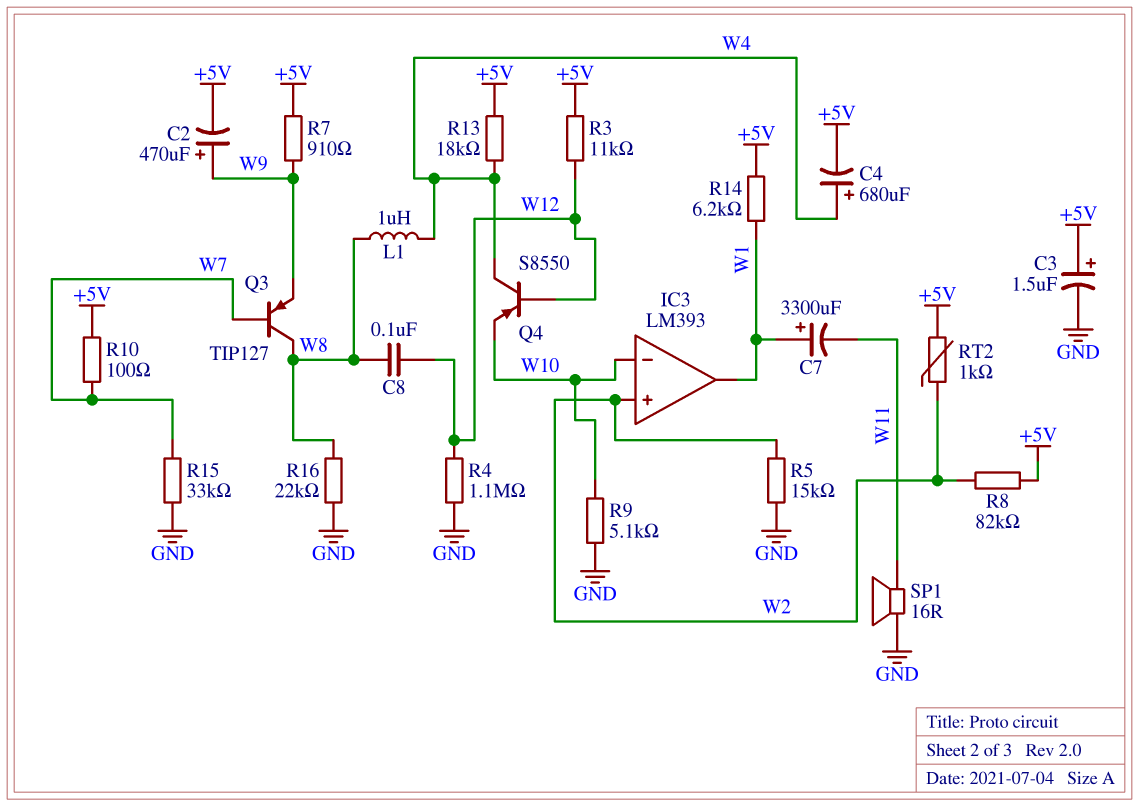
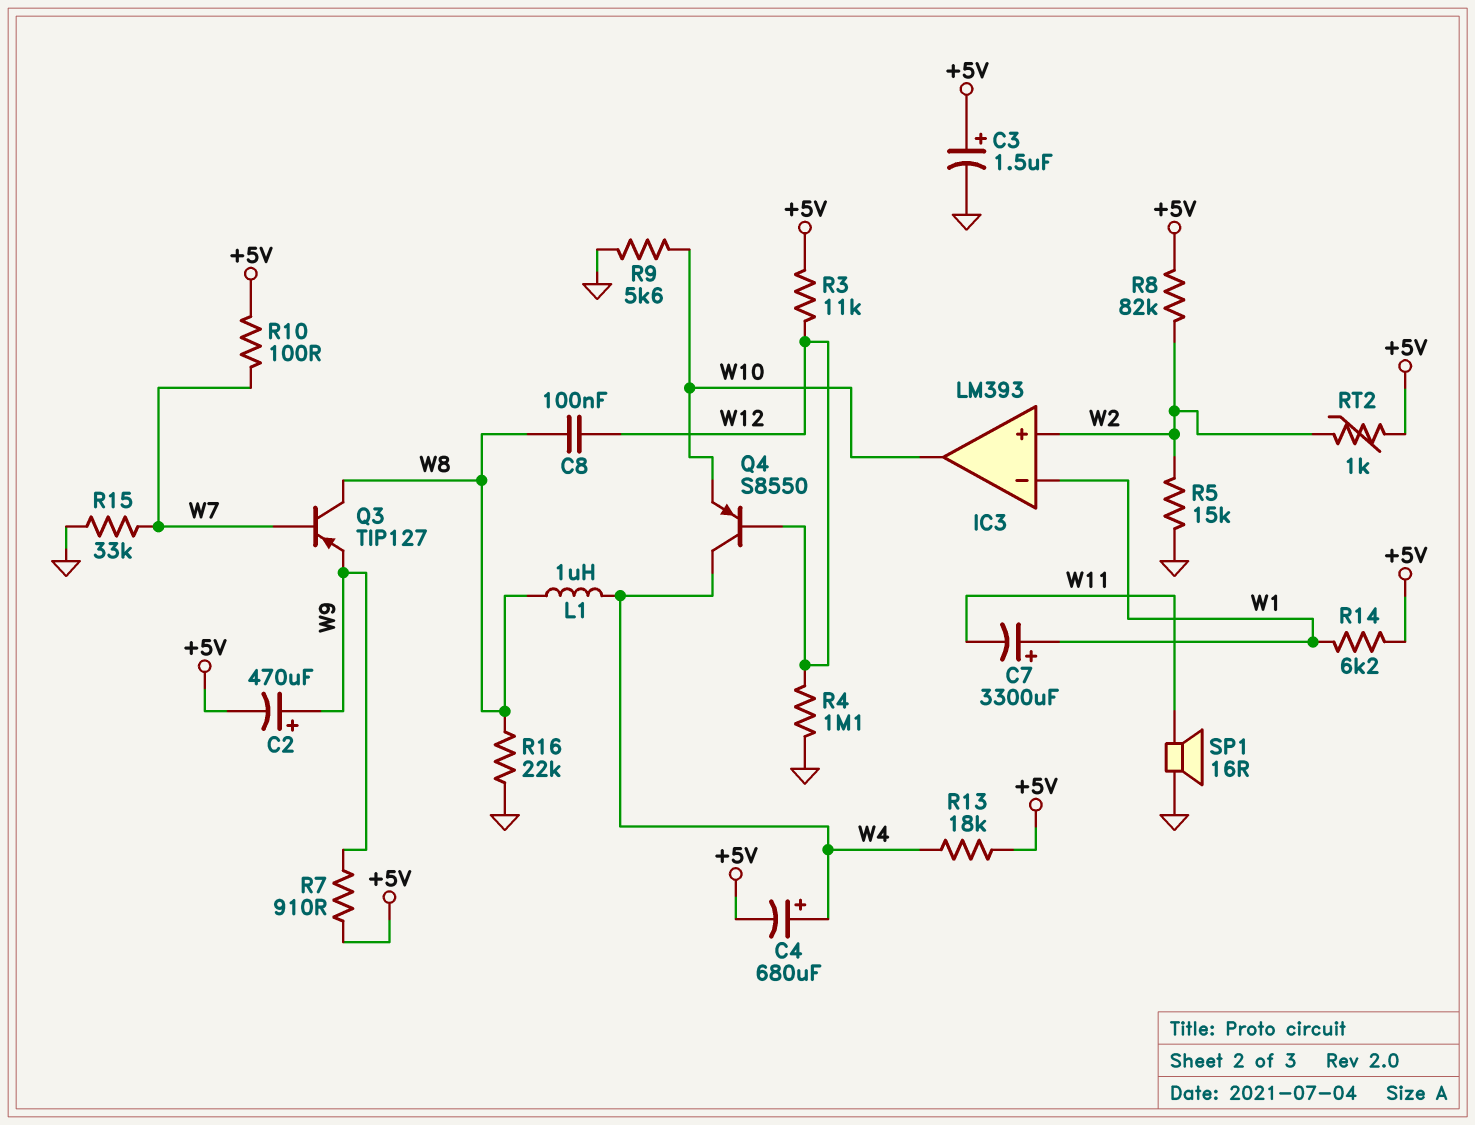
IC3 pin in-: W10 -> W1
IC3 pin out: W1 -> W10
R9: 5.1k (GND, W10) -> 5.6k (GND, W10)

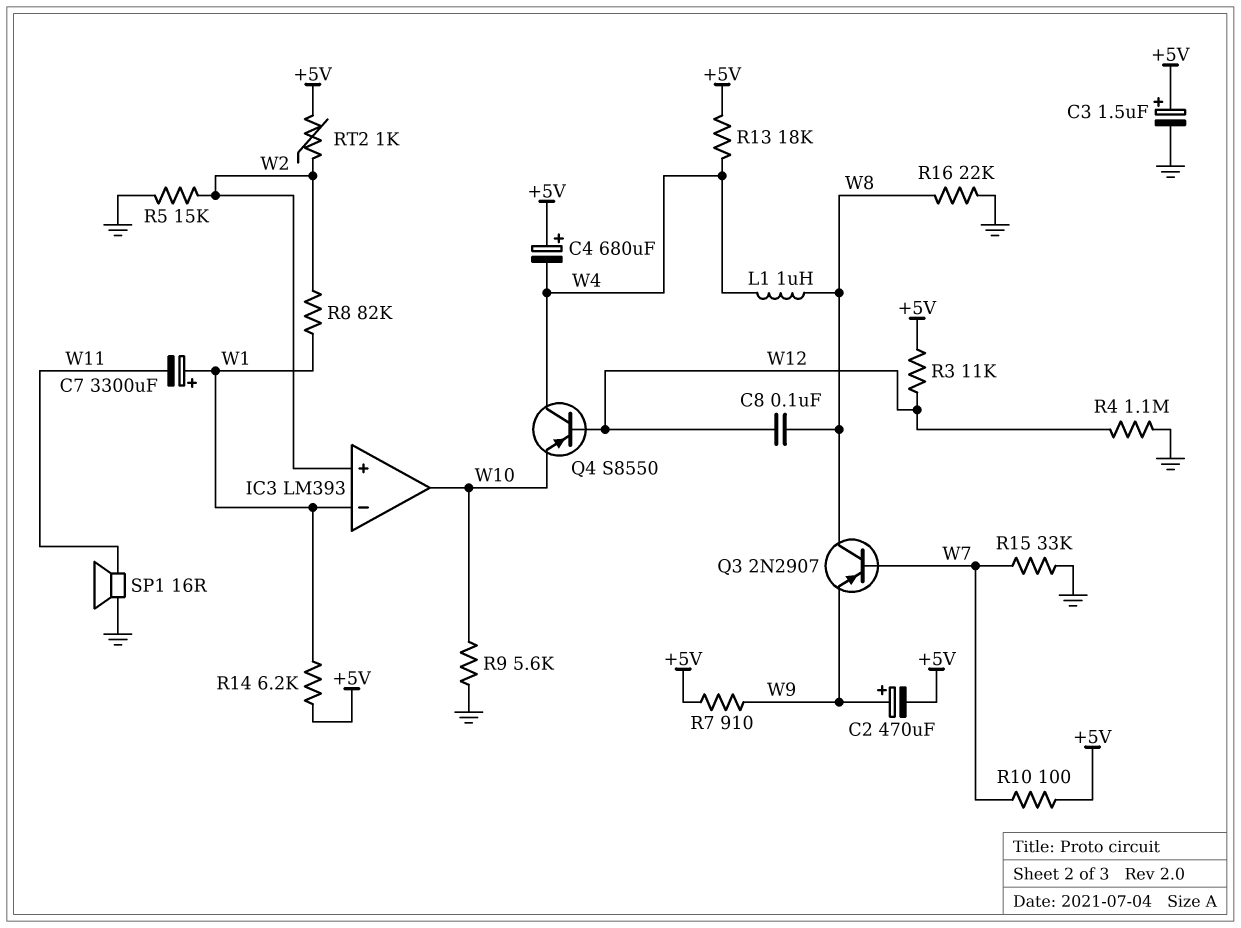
C4: 680uF (plus W4, minus +5V) -> 680uF (plus +5V, minus W4)
Q3: PNP TIP127 (B W7, C W8, E W9) -> PNP 2N2907 (B W7, C W8, E W9)
R8: 82k (+5V, W2) -> 82k (W1, W2)

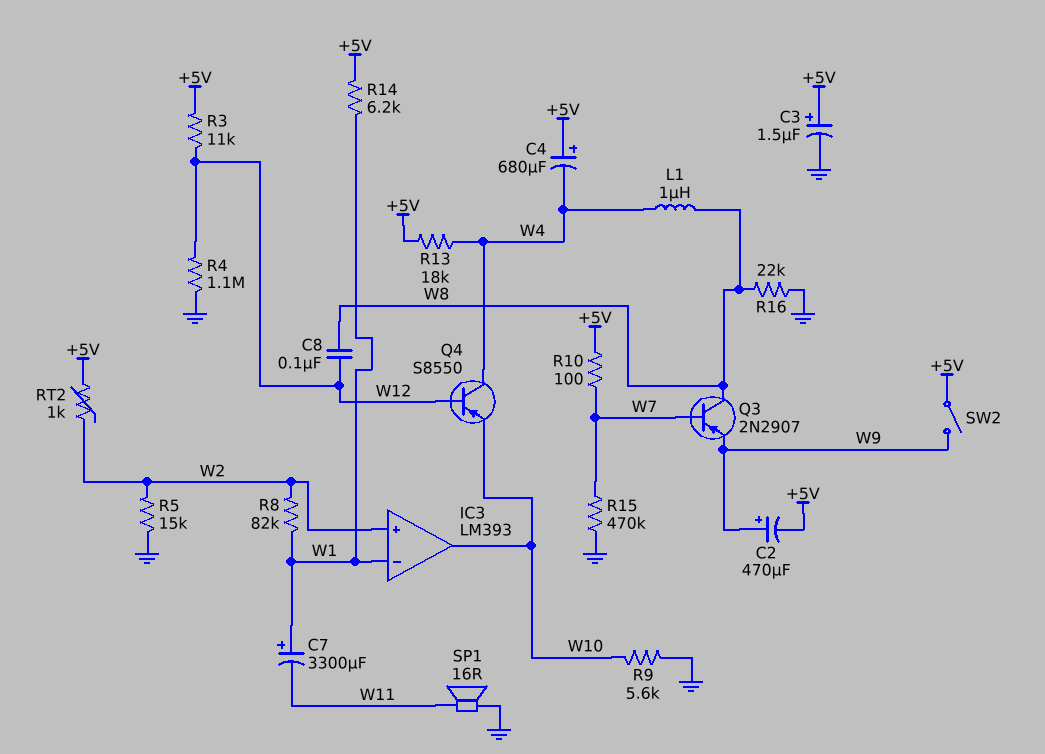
R7: 910 (+5V, W9) -> none
R15: 33k (GND, W7) -> 470k (GND, W7)
SW2: none -> switch (+5V, W9)

